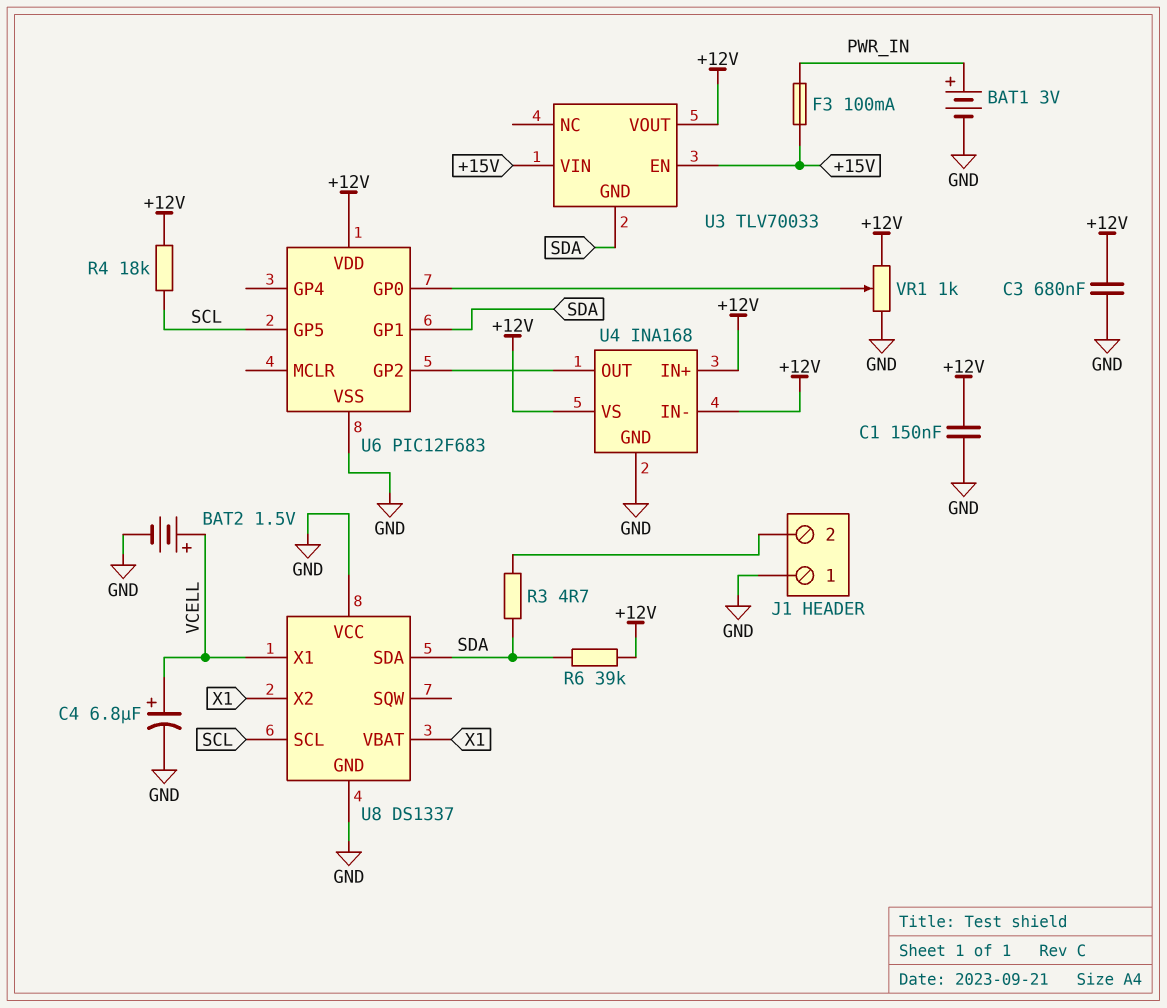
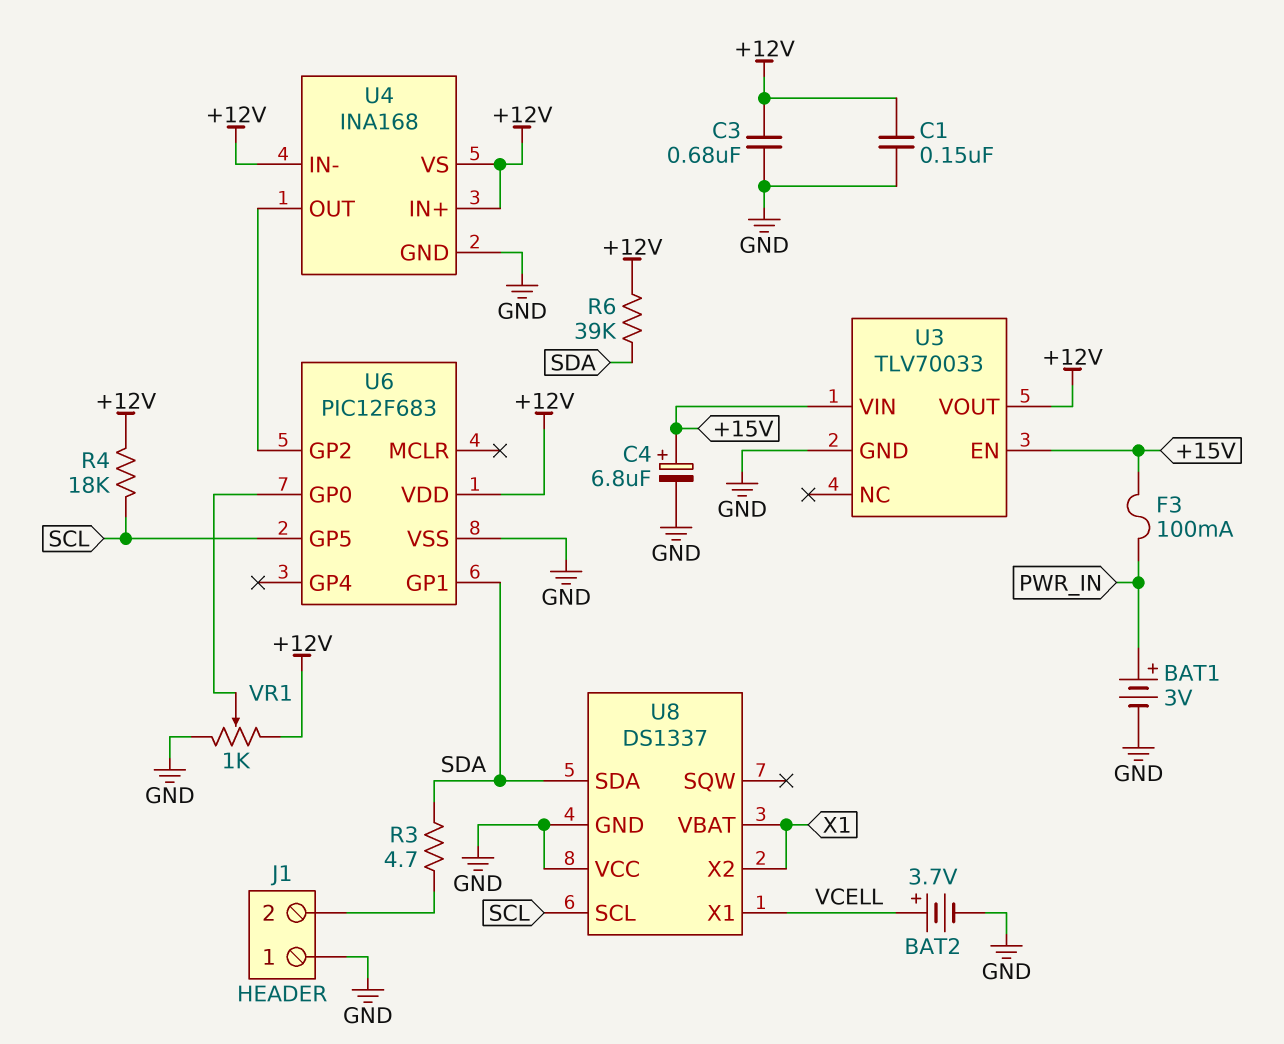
BAT2: 1.5V (plus VCELL, minus GND) -> 3.7V (plus VCELL, minus GND)
C4: 6.8uF (plus VCELL, minus GND) -> 6.8uF (plus +15V, minus GND)
U3 pin GND: SDA -> GND

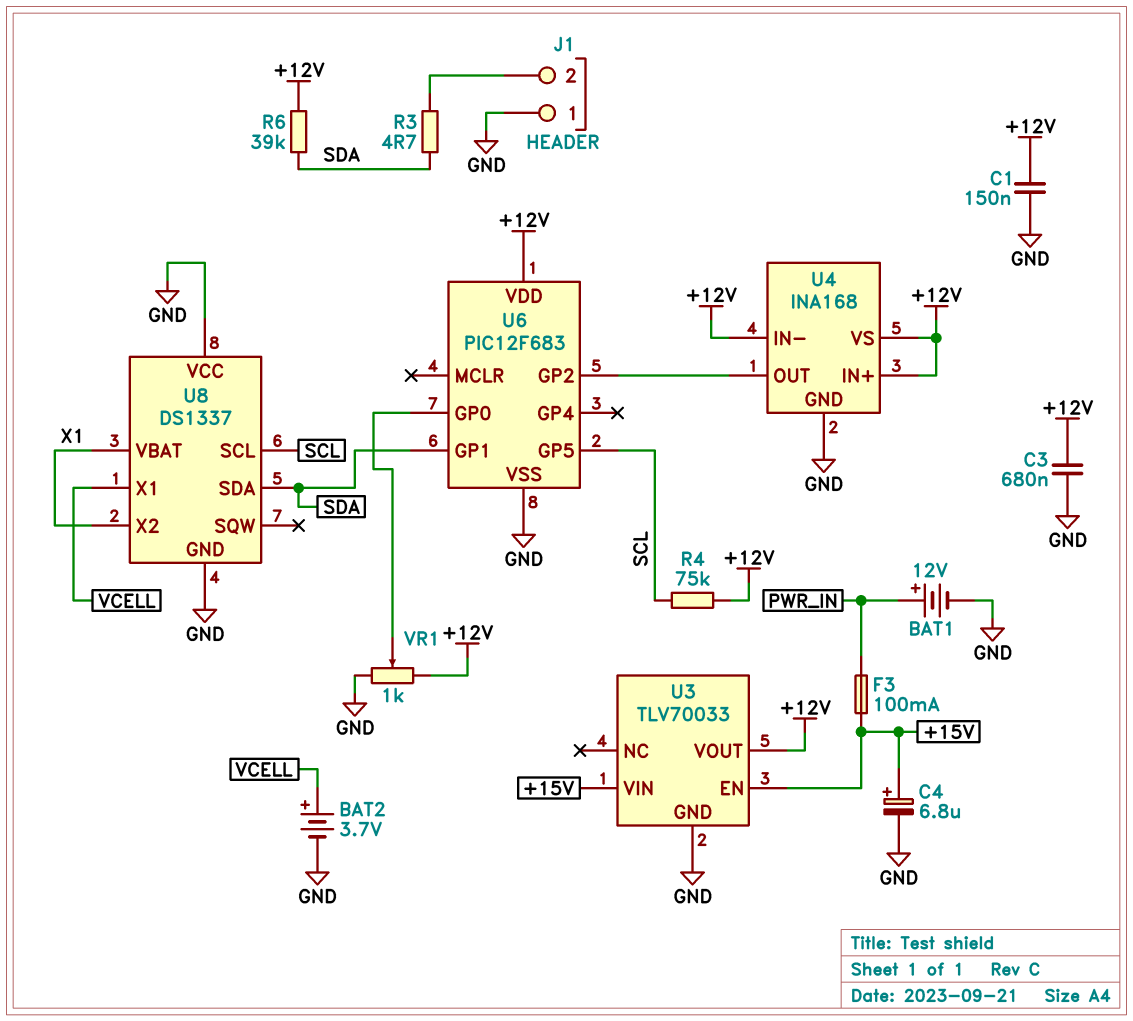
BAT1: 3V (plus PWR_IN, minus GND) -> 12V (plus PWR_IN, minus GND)
R4: 18k (+12V, SCL) -> 75k (+12V, SCL)

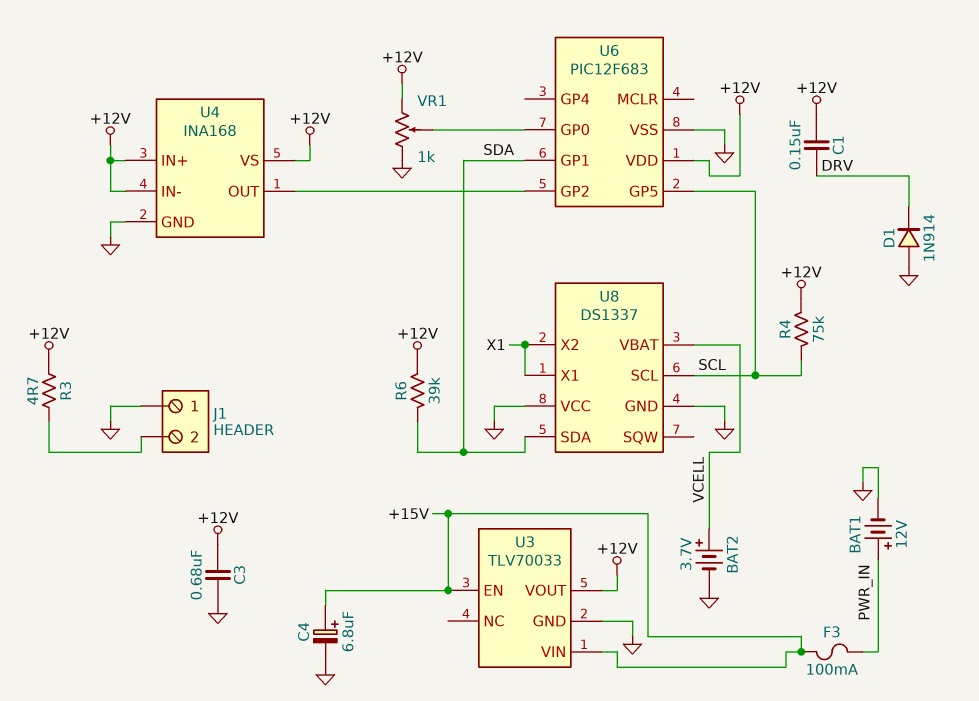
C1: 150nF (+12V, GND) -> 150nF (+12V, DRV)
D1: none -> diode 1N914 (A GND, K DRV)
R3: 4.7 (J1/2, SDA) -> 4.7 (+12V, J1/2)
U8 pin VBAT: X1 -> VCELL
U8 pin X1: VCELL -> X1

